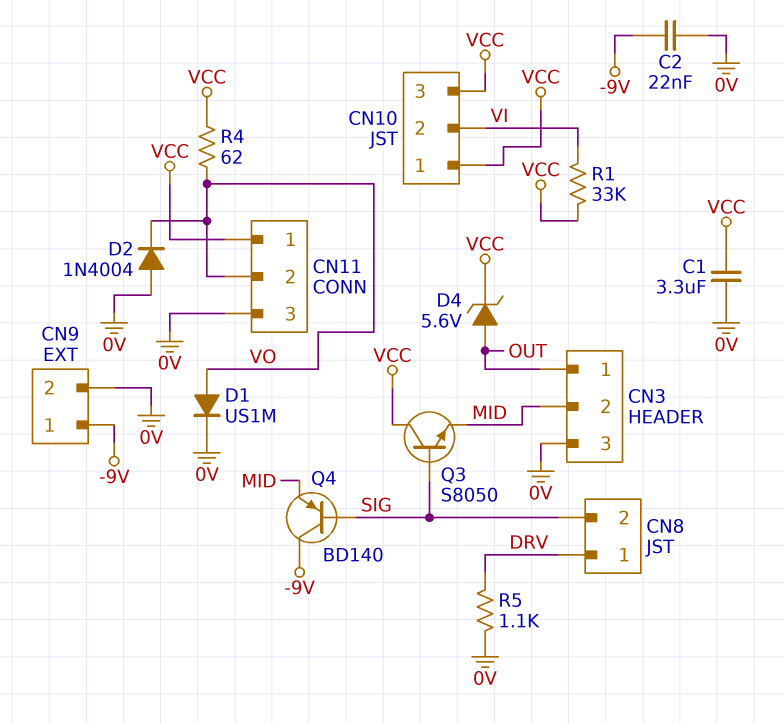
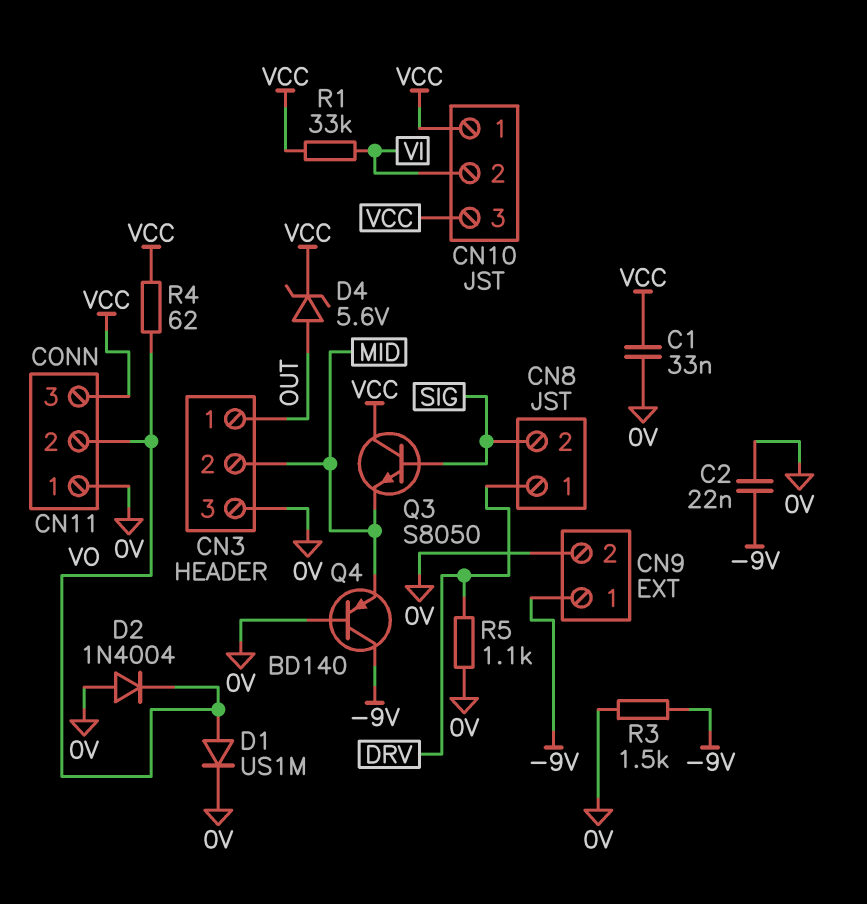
C1: 3.3uF (0V, VCC) -> 33nF (0V, VCC)
CN11 pin 1: VCC -> 0V
CN11 pin 3: 0V -> VCC
Q4: PNP BD140 (B SIG, C -9V, E MID) -> PNP BD140 (B 0V, C -9V, E MID)
R3: none -> 1.5k (-9V, 0V)

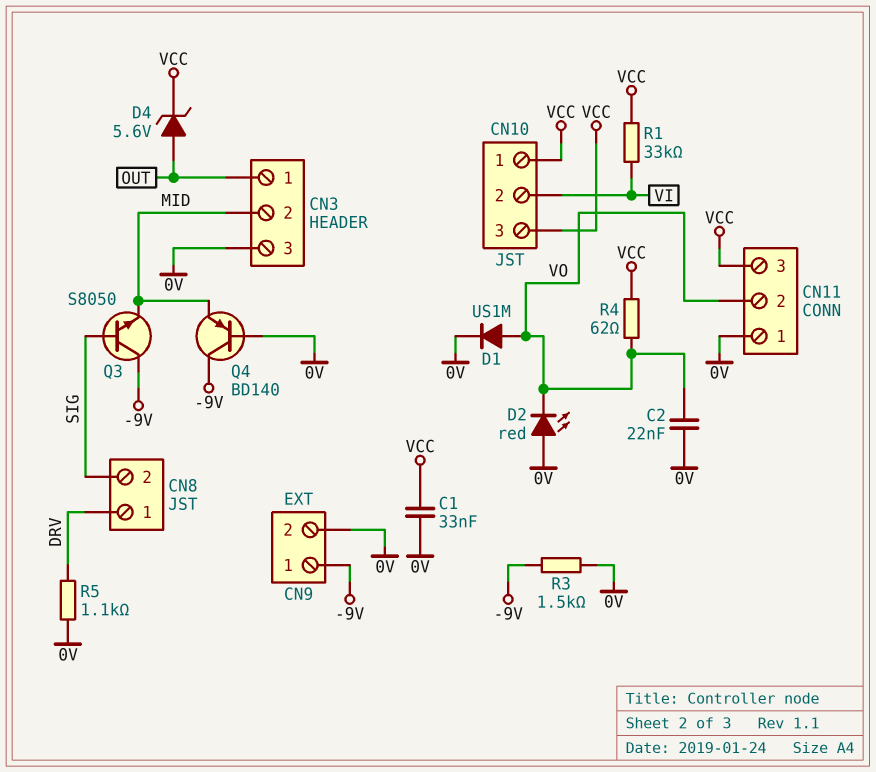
C2: 22nF (-9V, 0V) -> 22nF (0V, VO)
D2: diode 1N4004 (A 0V, K VO) -> LED red (A 0V, K VO)
Q3: NPN S8050 (B SIG, C VCC, E MID) -> NPN S8050 (B SIG, C -9V, E MID)

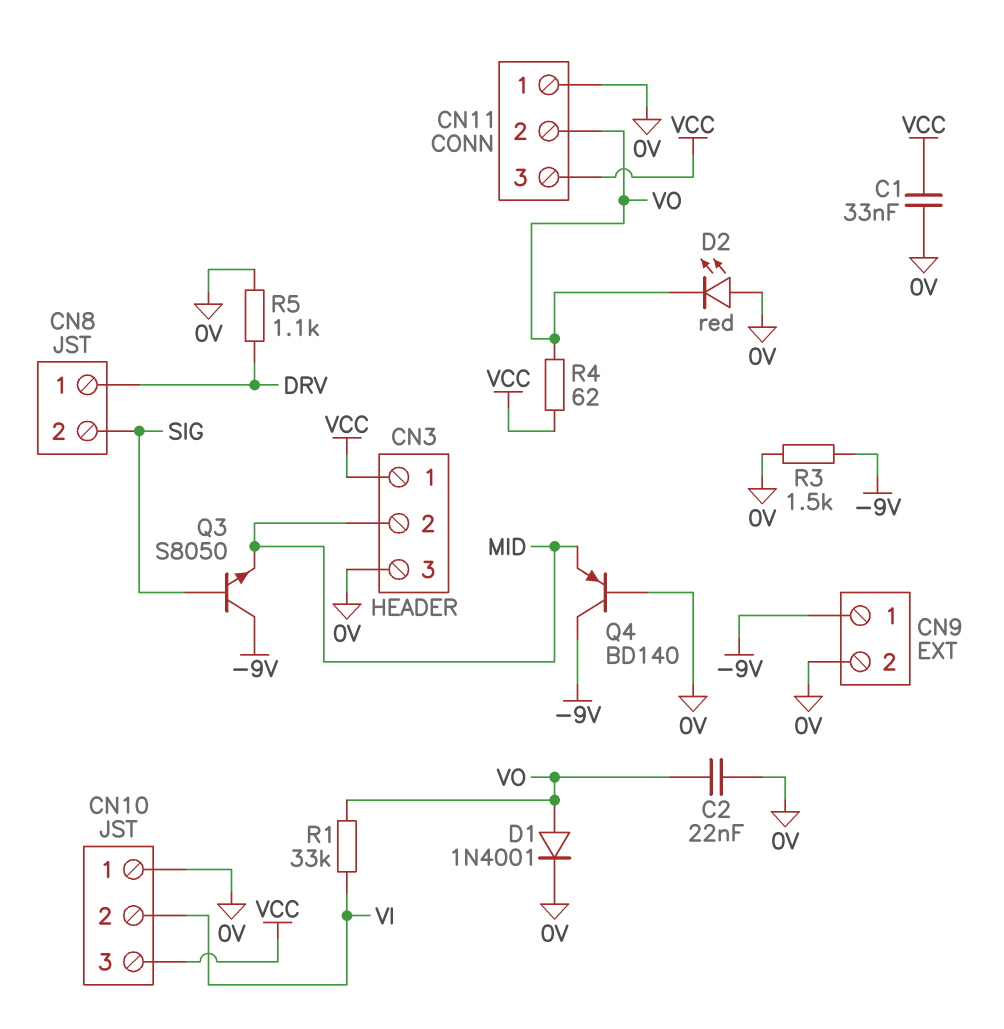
CN3 pin 1: OUT -> VCC
CN10 pin 1: VCC -> 0V
D1: diode US1M (A VO, K 0V) -> diode 1N4001 (A VO, K 0V)
D4: zener 5.6V (A OUT, K VCC) -> none
R1: 33k (VCC, VI) -> 33k (VI, VO)

